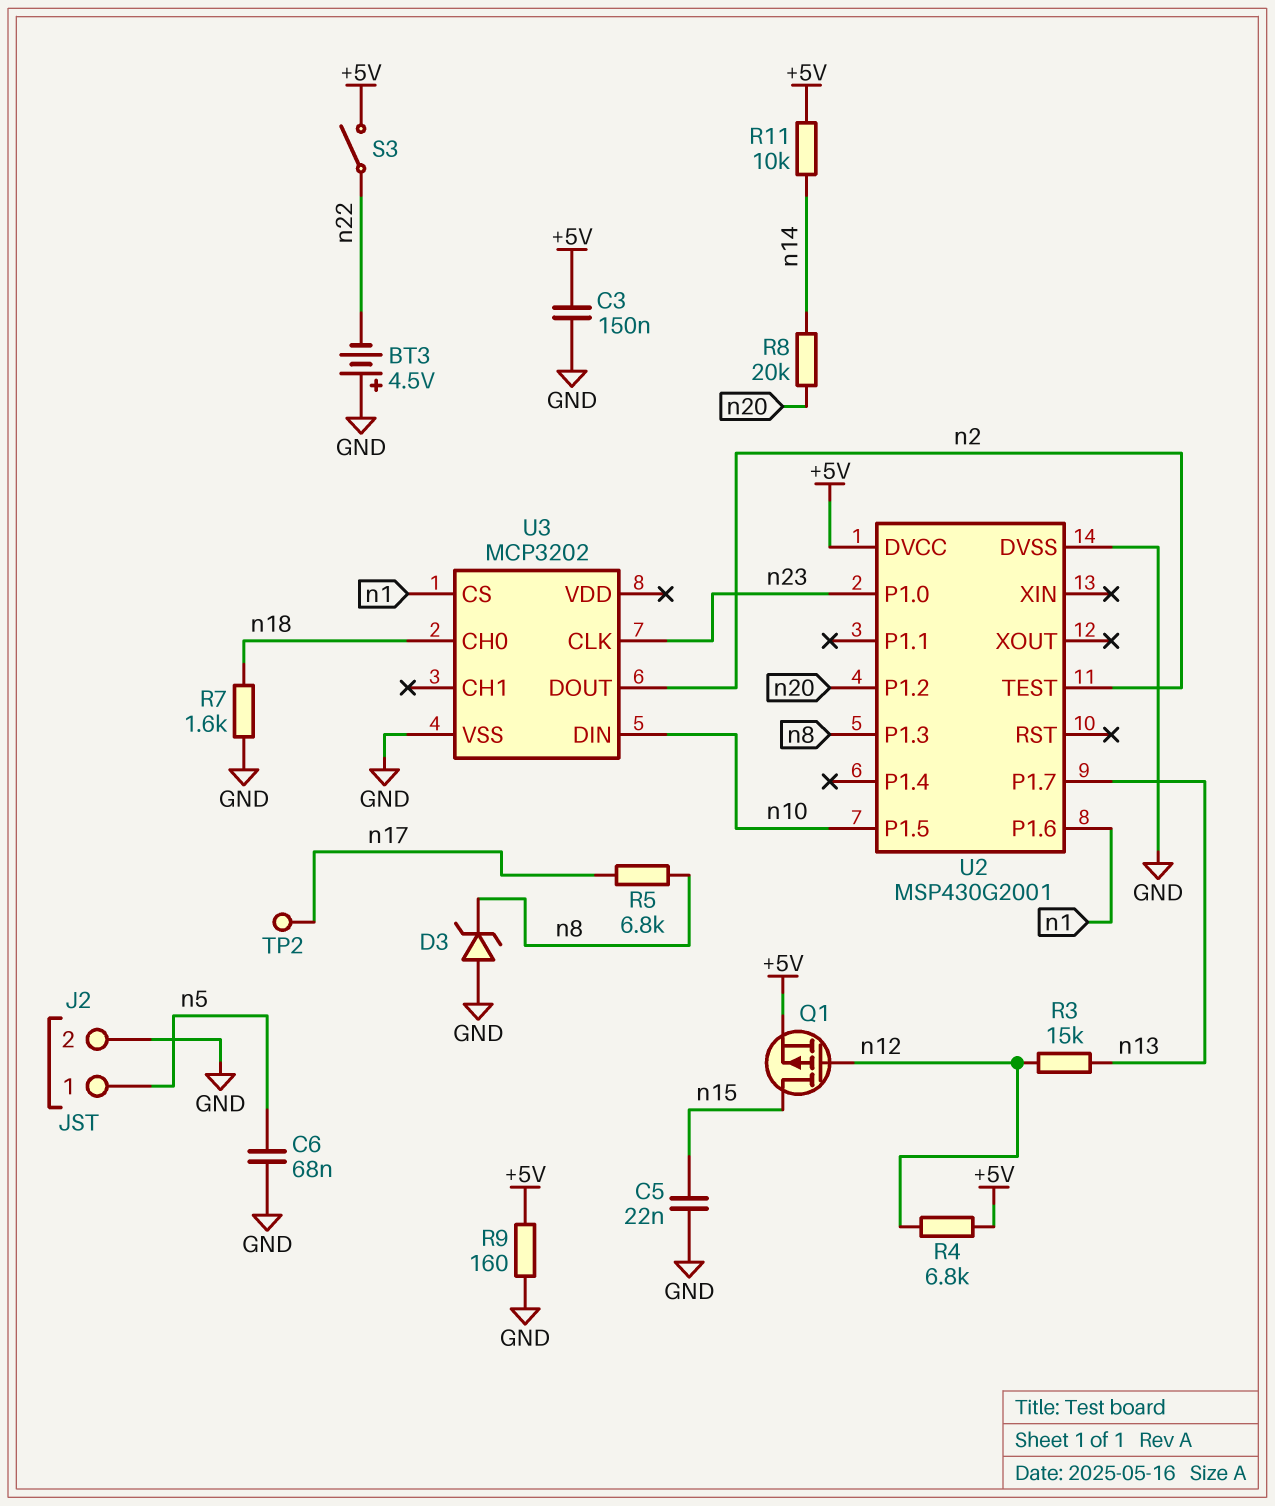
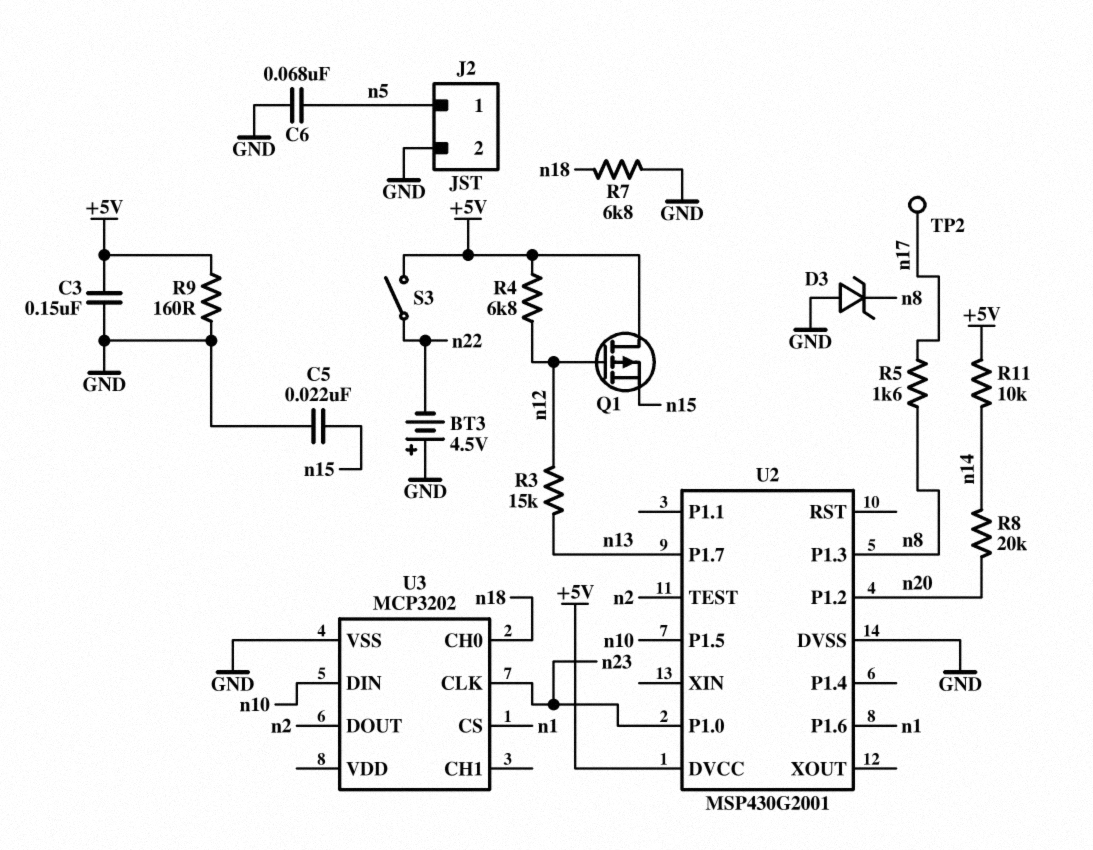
Q1: PMOS (G n12, D n15, S +5V) -> PMOS (G n12, D +5V, S n15)
R5: 6.8k (n8, n17) -> 1.6k (n8, n17)
R7: 1.6k (GND, n18) -> 6.8k (GND, n18)

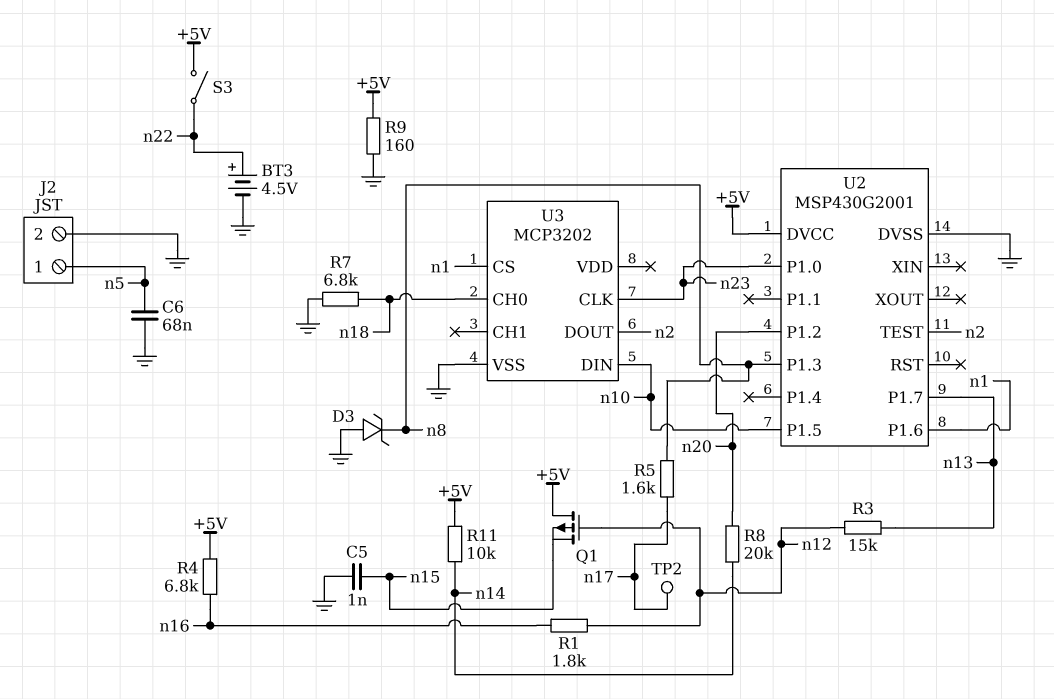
BT3: 4.5V (plus GND, minus n22) -> 4.5V (plus n22, minus GND)
C3: 150nF (+5V, GND) -> none
C5: 22nF (GND, n15) -> 1nF (GND, n15)
R1: none -> 1.8k (n12, n16)
R4: 6.8k (+5V, n12) -> 6.8k (+5V, n16)

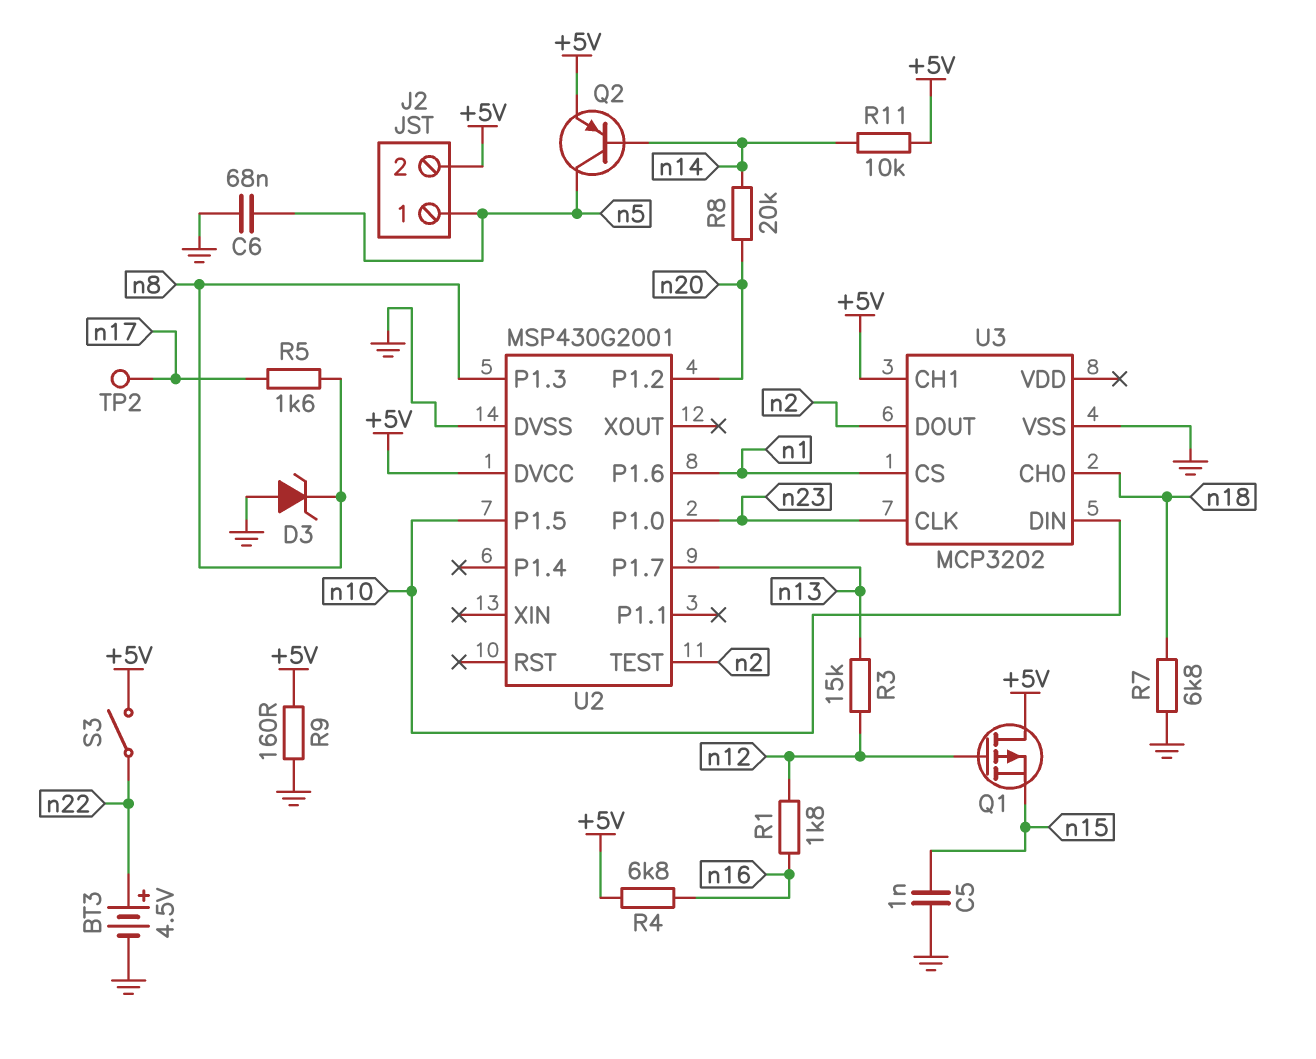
J2 pin 2: GND -> +5V
Q2: none -> PNP (B n14, C n5, E +5V)
U3 pin CH1: none -> +5V

